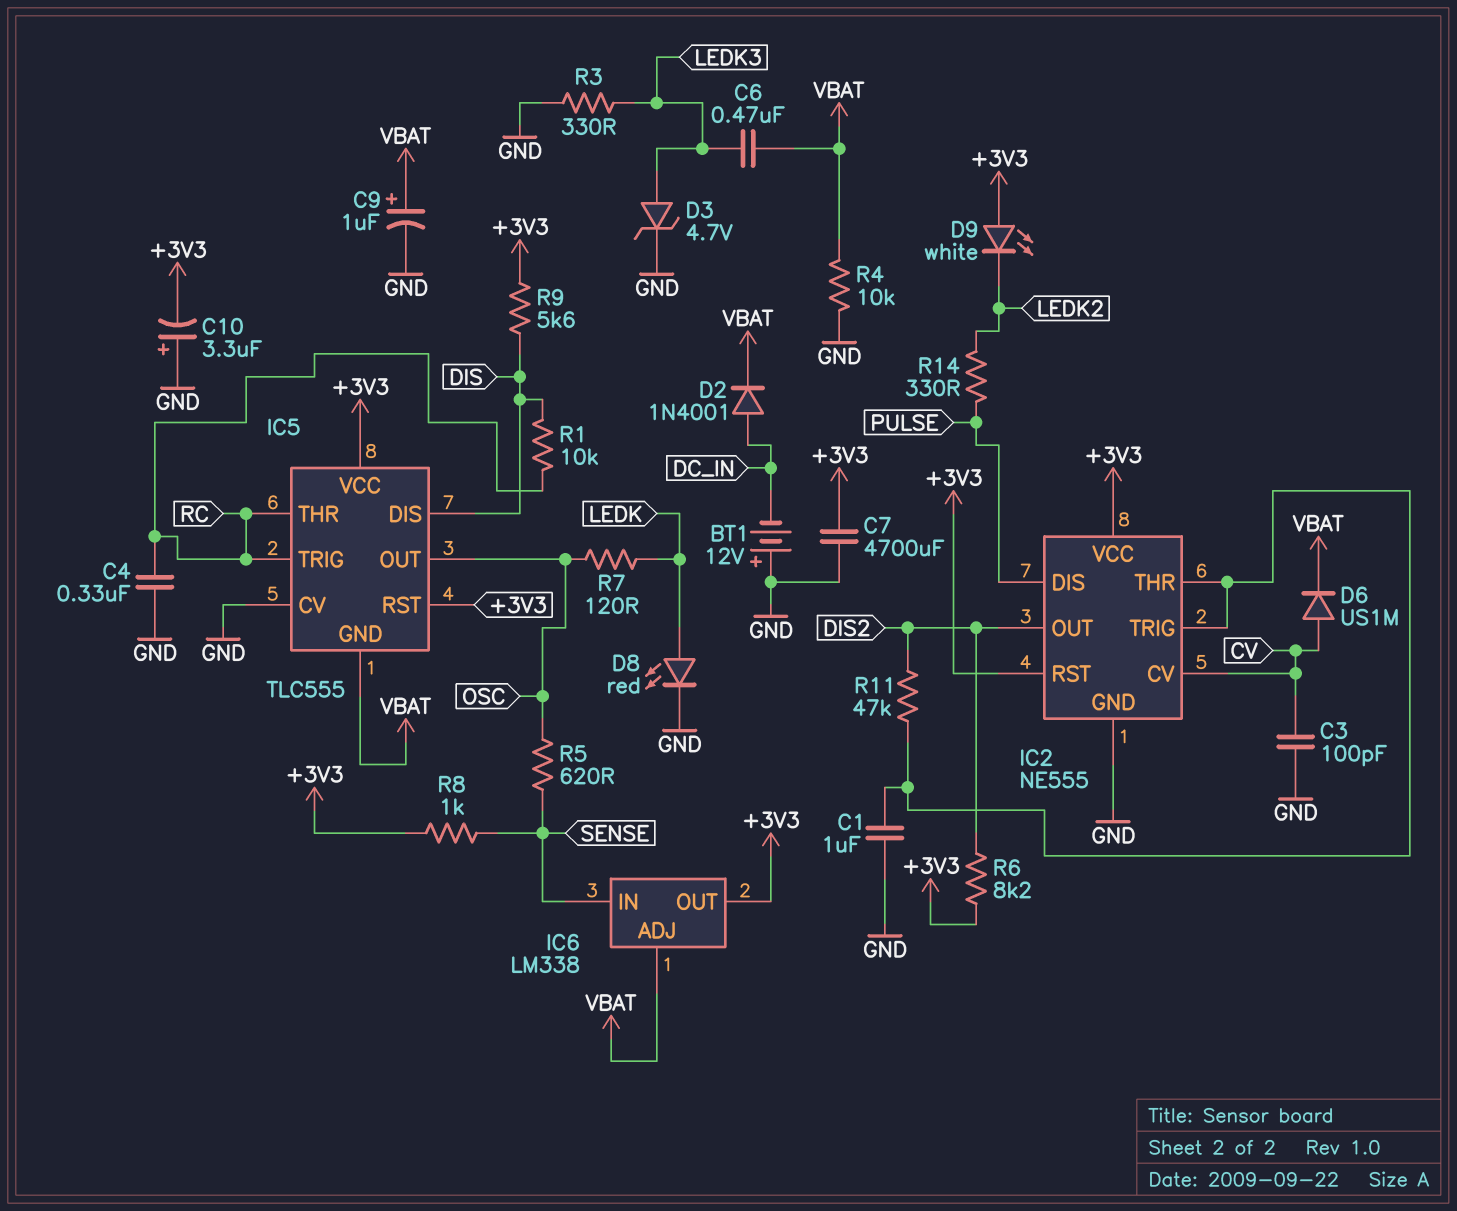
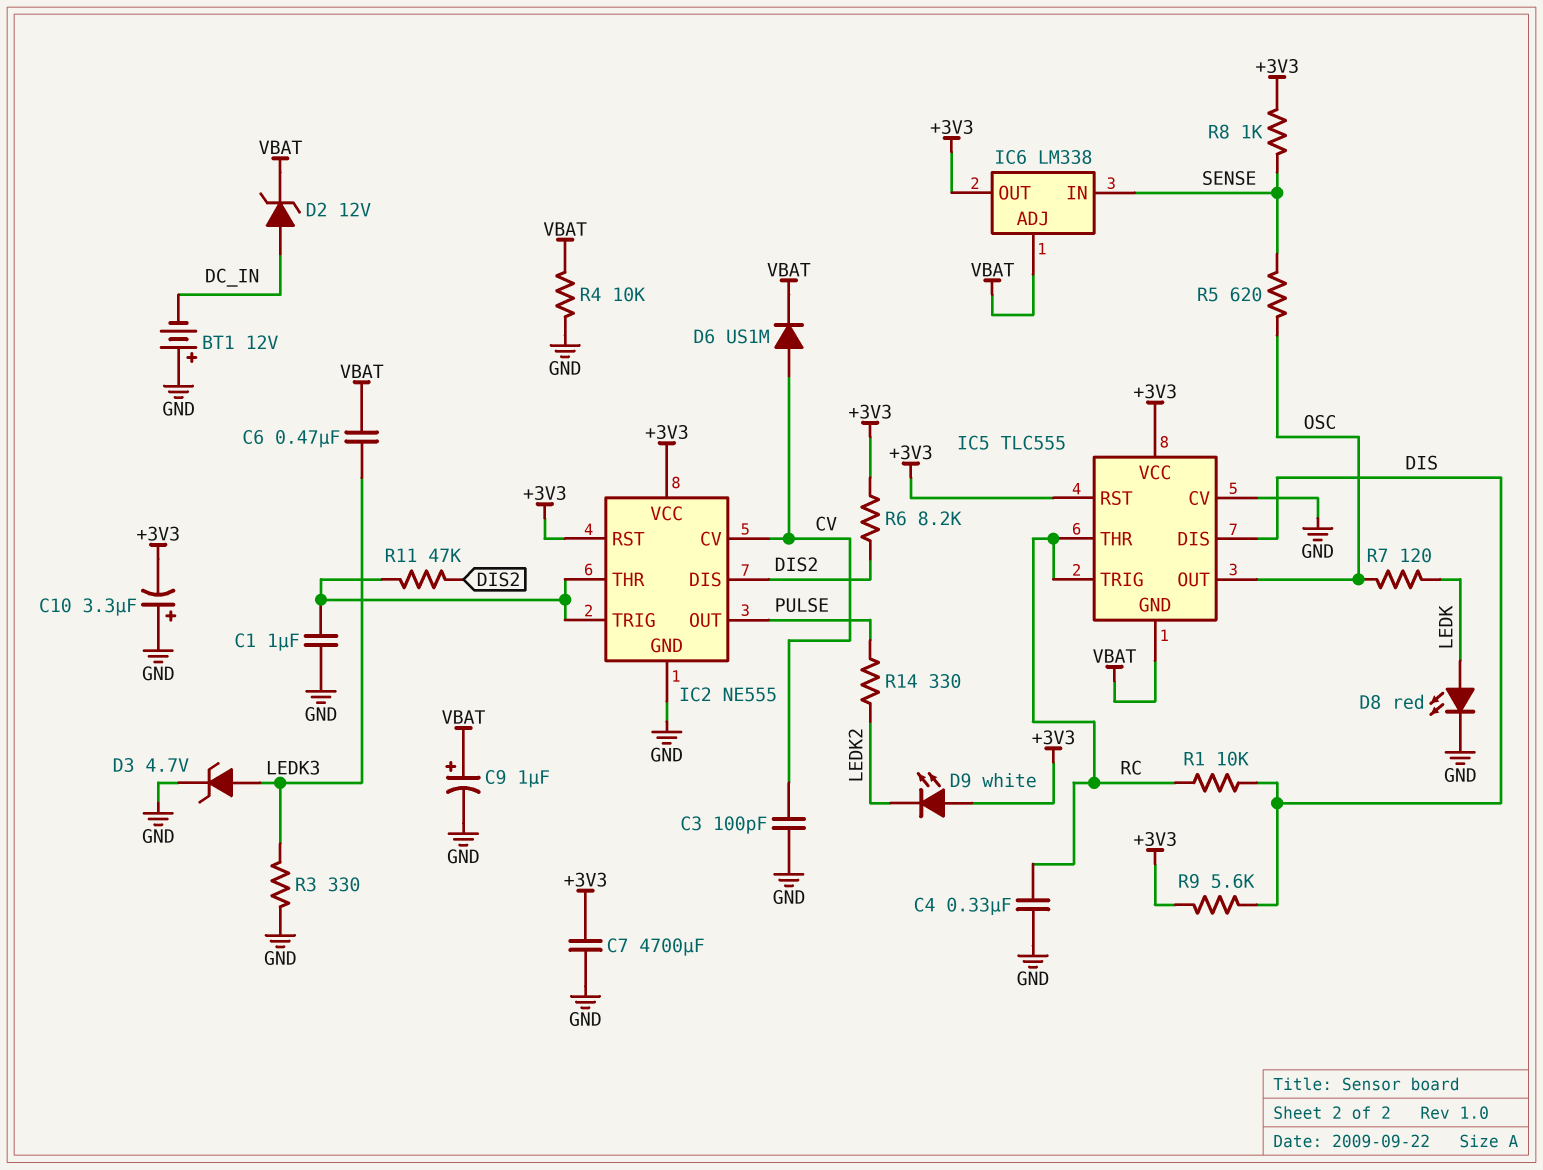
D2: diode 1N4001 (A DC_IN, K VBAT) -> zener 12V (A DC_IN, K VBAT)
IC2 pin DIS: PULSE -> DIS2
IC2 pin OUT: DIS2 -> PULSE

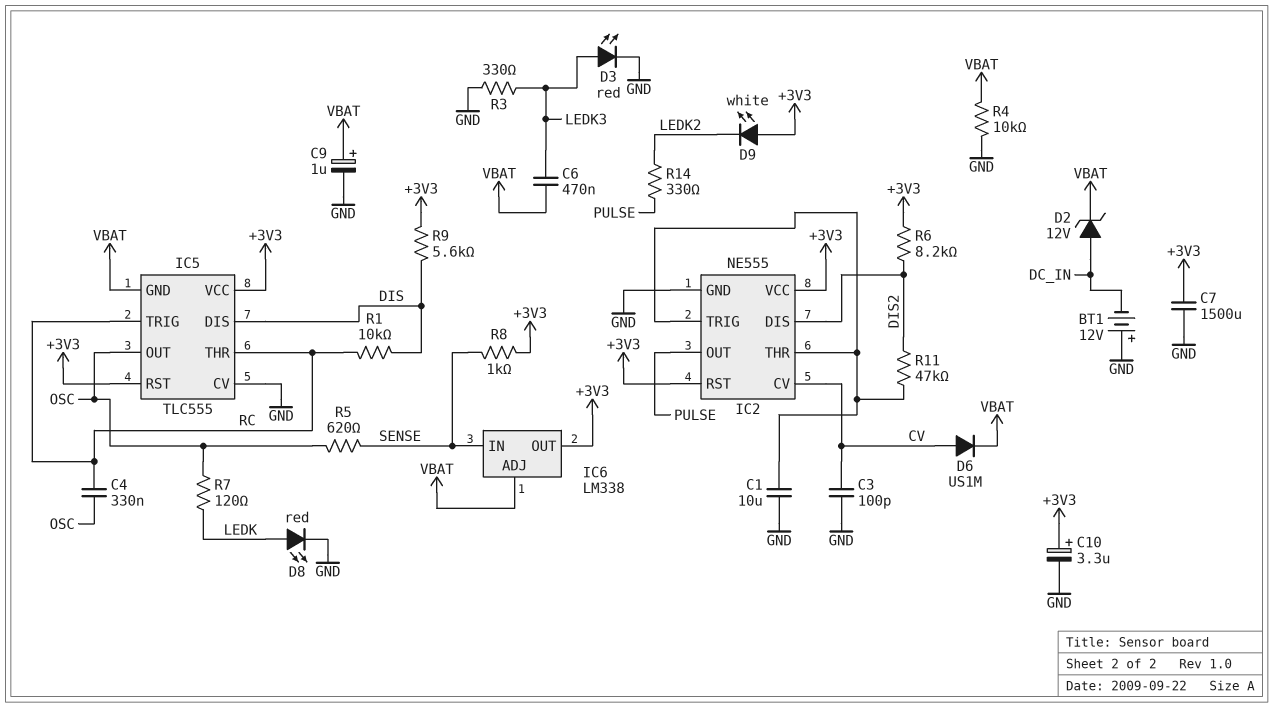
C1: 1uF (GND, IC2/THR) -> 10uF (GND, IC2/THR)
C4: 330nF (GND, RC) -> 330nF (OSC, RC)
C7: 4700uF (+3V3, GND) -> 1500uF (+3V3, GND)
C10: 3.3uF (plus GND, minus +3V3) -> 3.3uF (plus +3V3, minus GND)
D3: zener 4.7V (A LEDK3, K GND) -> LED red (A LEDK3, K GND)

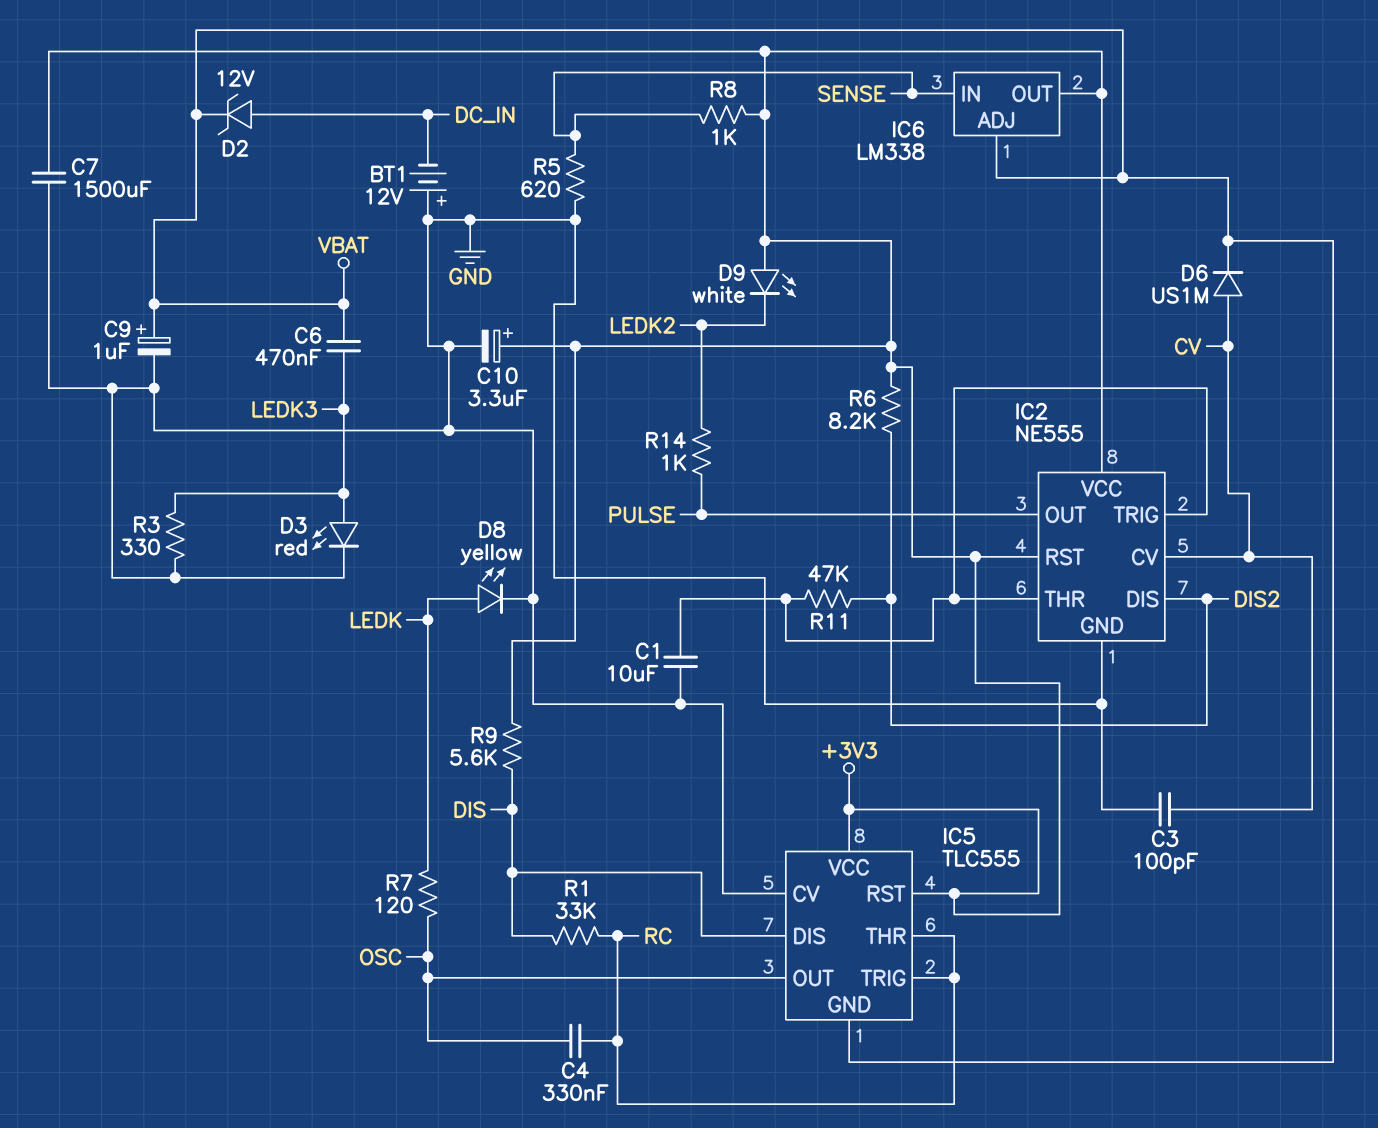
D8: LED red (A LEDK, K GND) -> LED yellow (A LEDK, K GND)
R1: 10k (DIS, RC) -> 33k (DIS, RC)
R4: 10k (GND, VBAT) -> none
R5: 620 (OSC, SENSE) -> 620 (GND, SENSE)
R14: 330 (LEDK2, PULSE) -> 1k (LEDK2, PULSE)

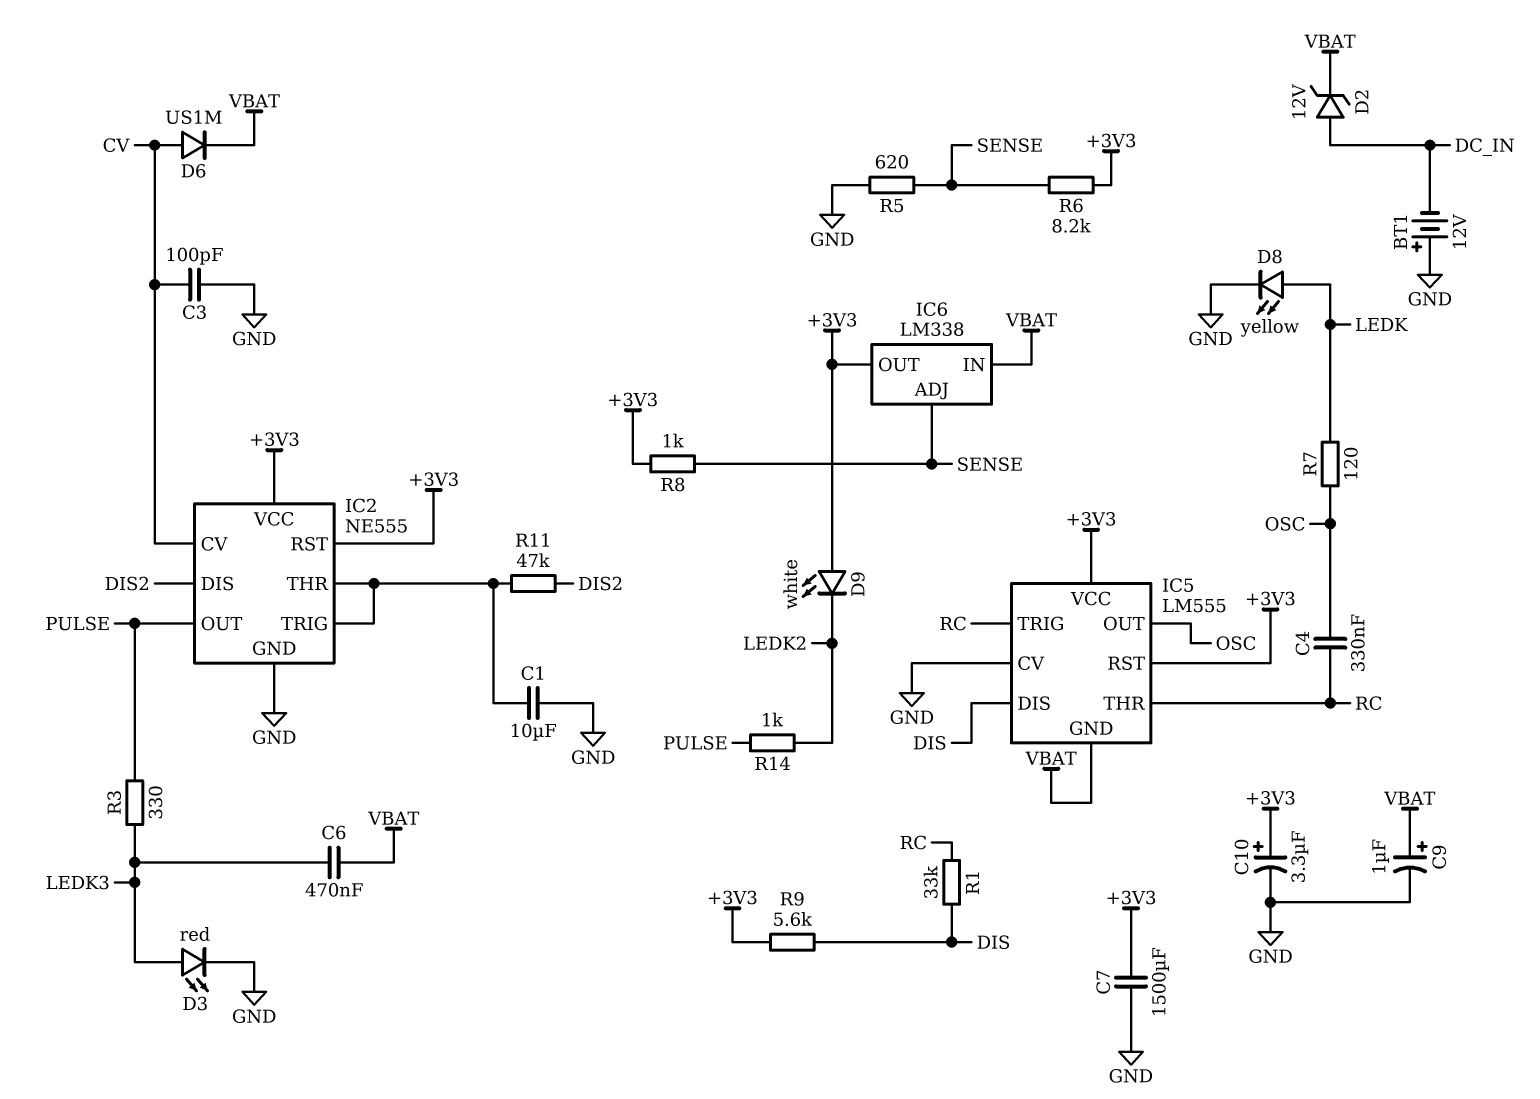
IC5: TLC555 -> LM555
IC6 pin ADJ: VBAT -> SENSE
IC6 pin IN: SENSE -> VBAT
R3: 330 (GND, LEDK3) -> 330 (LEDK3, PULSE)
R6: 8.2k (+3V3, DIS2) -> 8.2k (+3V3, SENSE)

